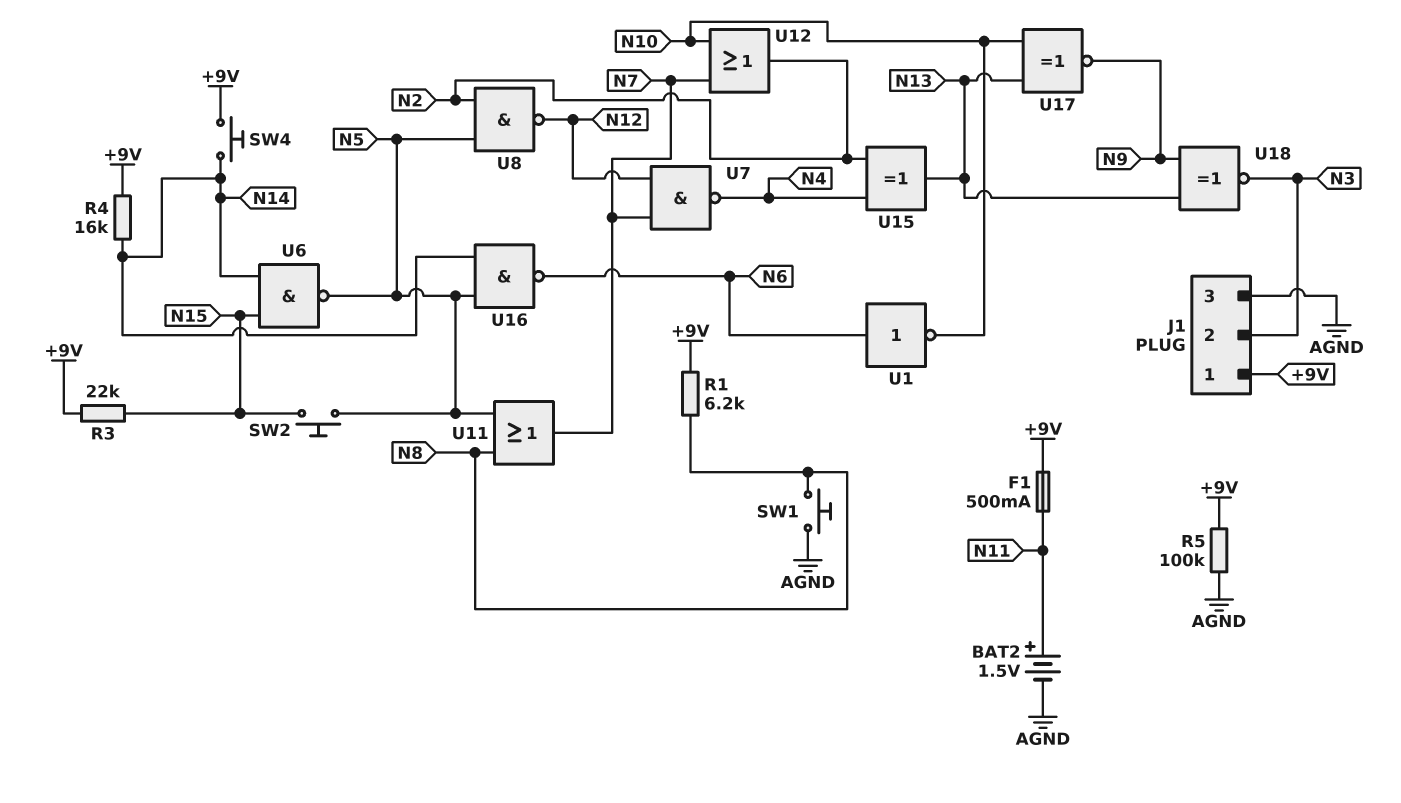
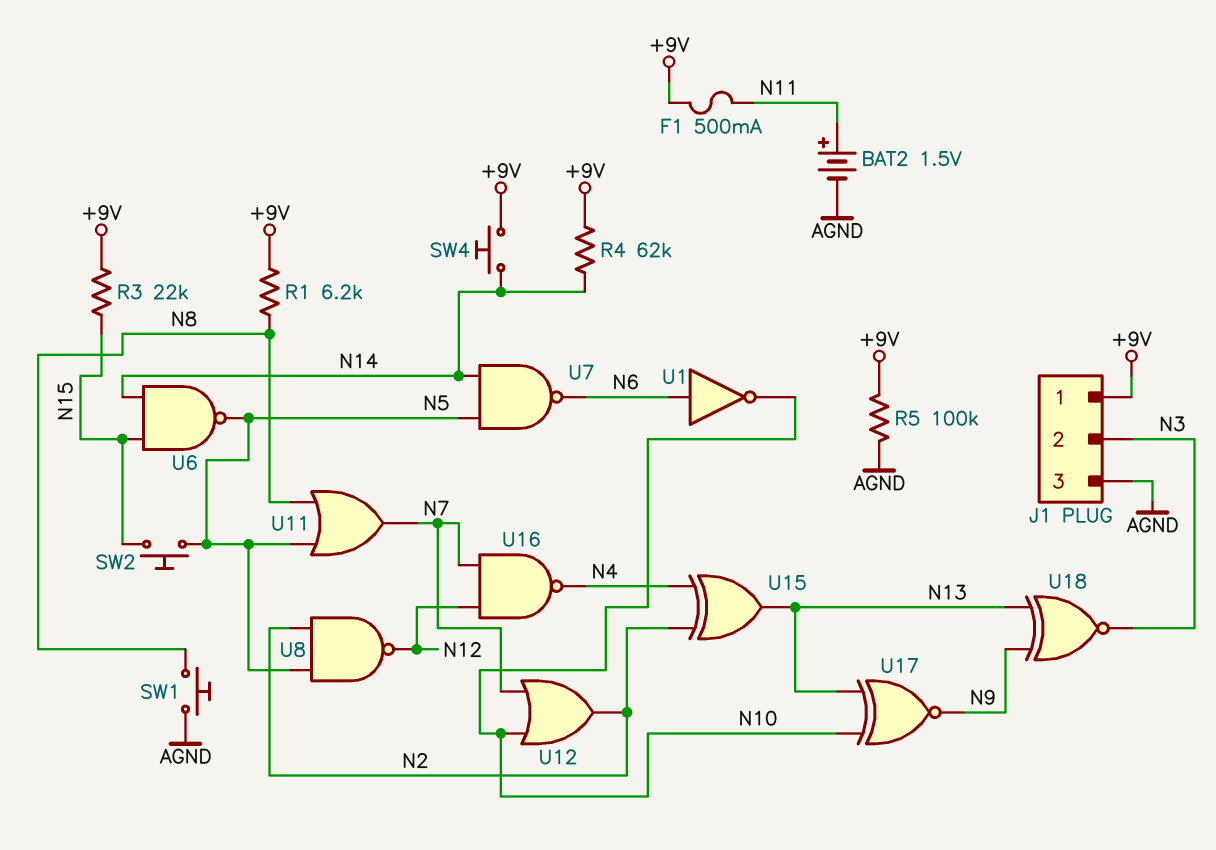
R4: 16k (+9V, N14) -> 62k (+9V, N14)
U7: NAND (in N7, in N12, out N4) -> NAND (in N5, in N14, out N6)
U16: NAND (in N5, in N14, out N6) -> NAND (in N7, in N12, out N4)

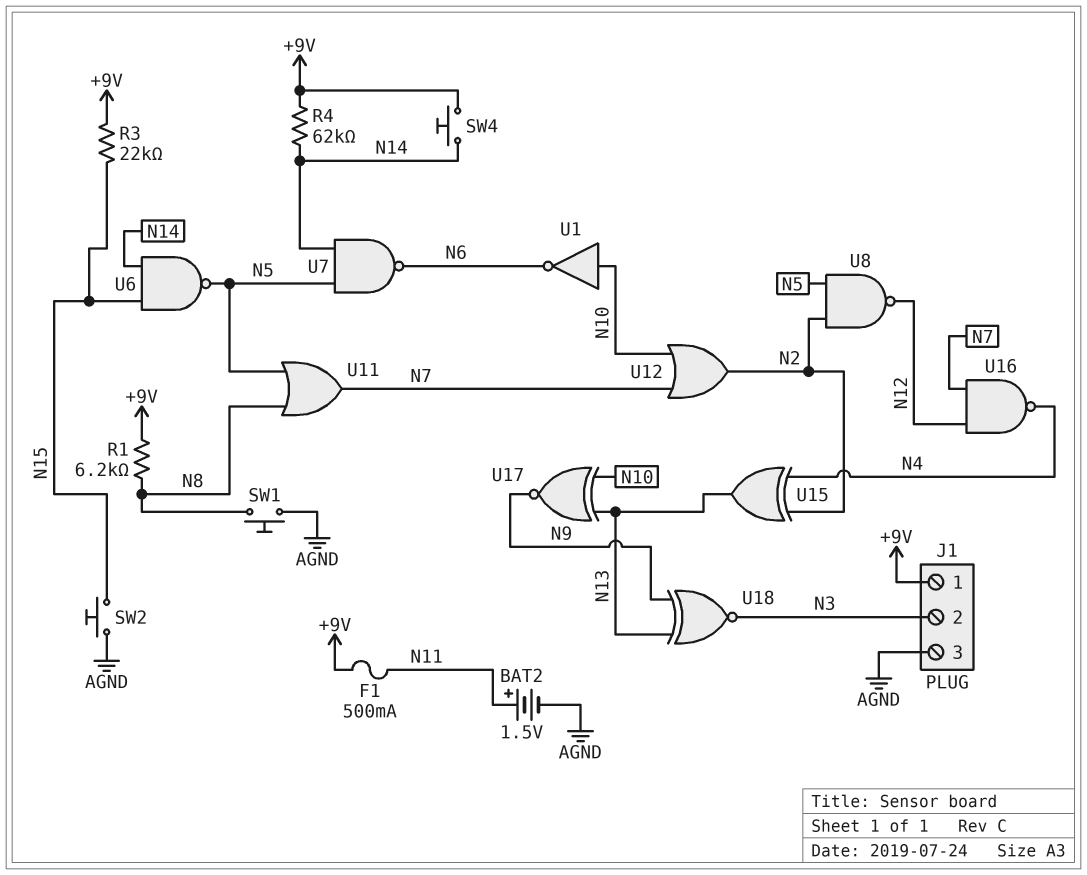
R5: 100k (+9V, AGND) -> none
SW2: button (N5, N15) -> button (AGND, N15)
U1: NOT (in N6, out N10) -> NOT (in N10, out N6)

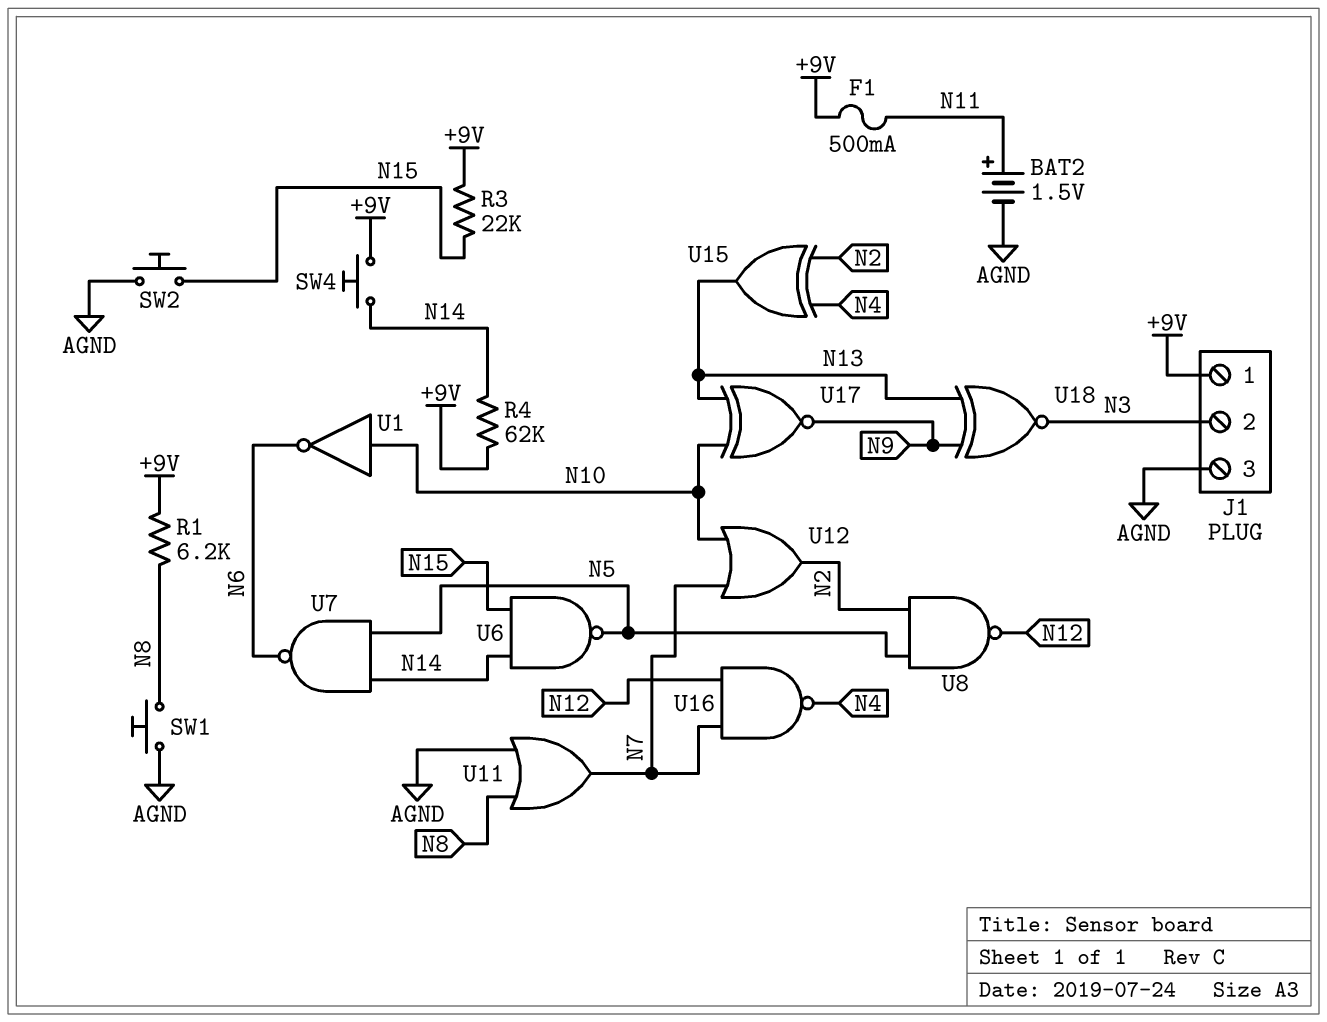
U11: OR (in N5, in N8, out N7) -> OR (in AGND, in N8, out N7)

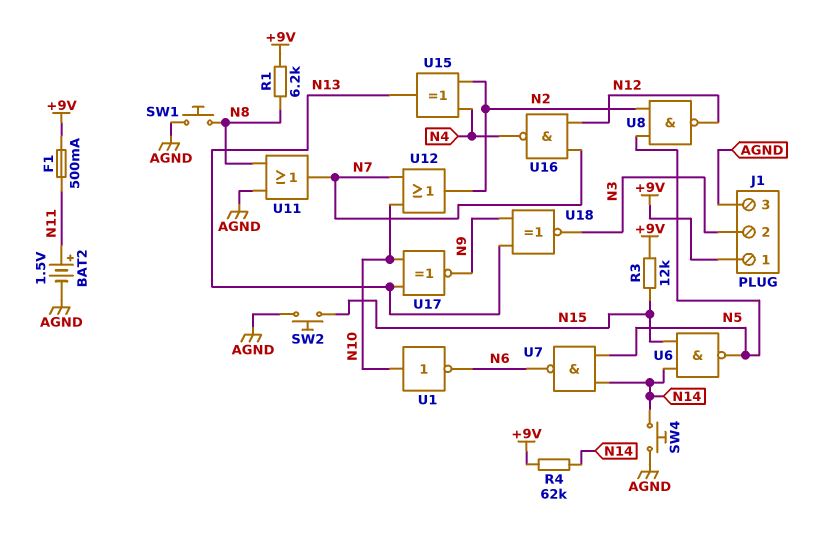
R3: 22k (+9V, N15) -> 12k (+9V, N15)
SW4: button (+9V, N14) -> button (AGND, N14)

